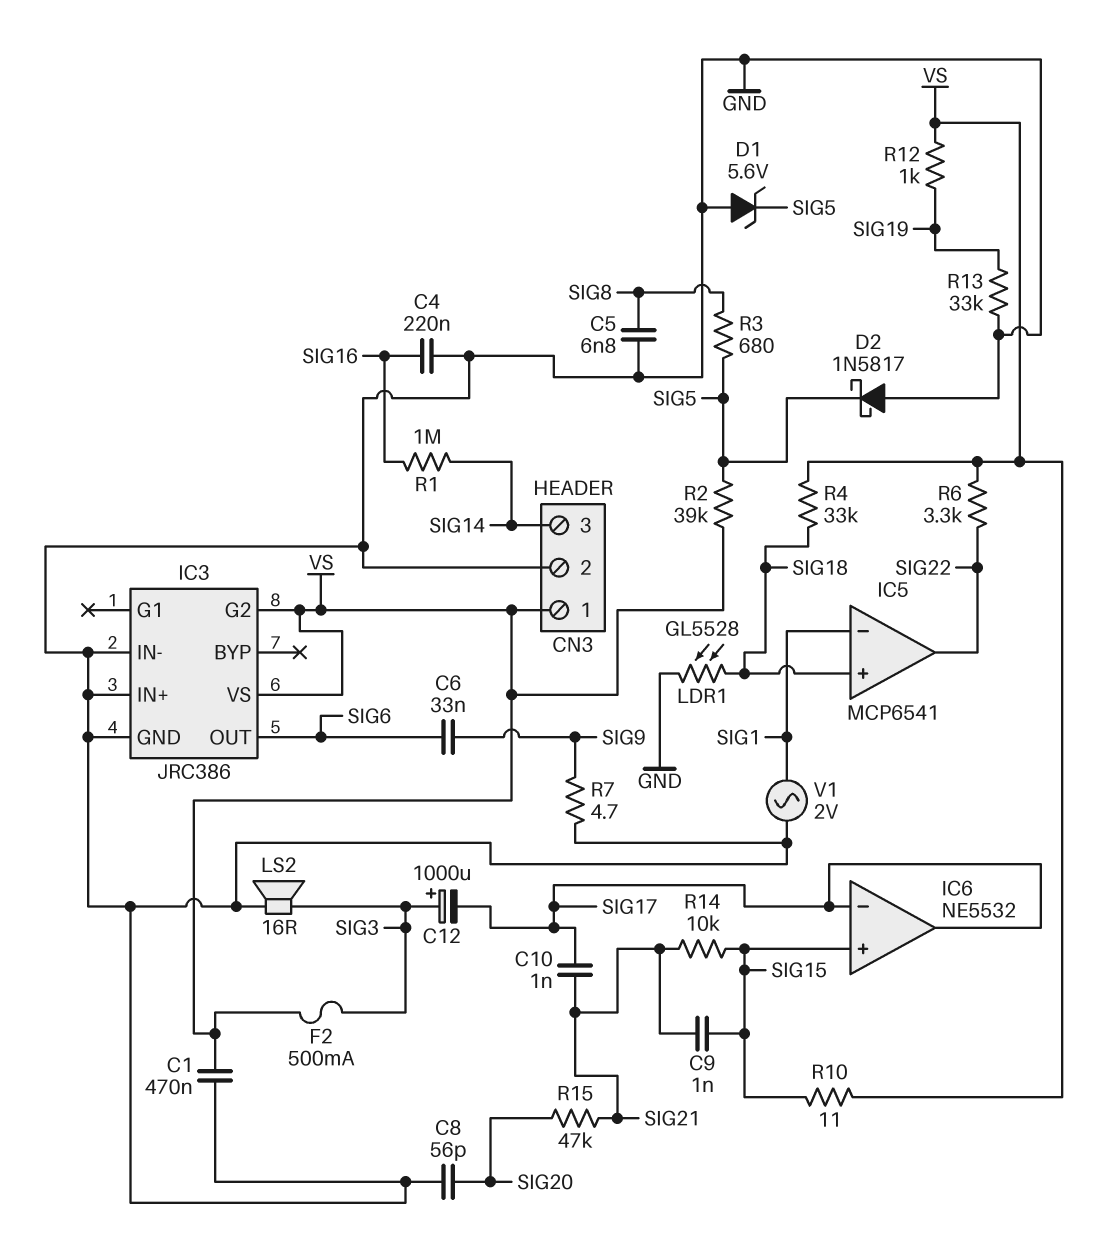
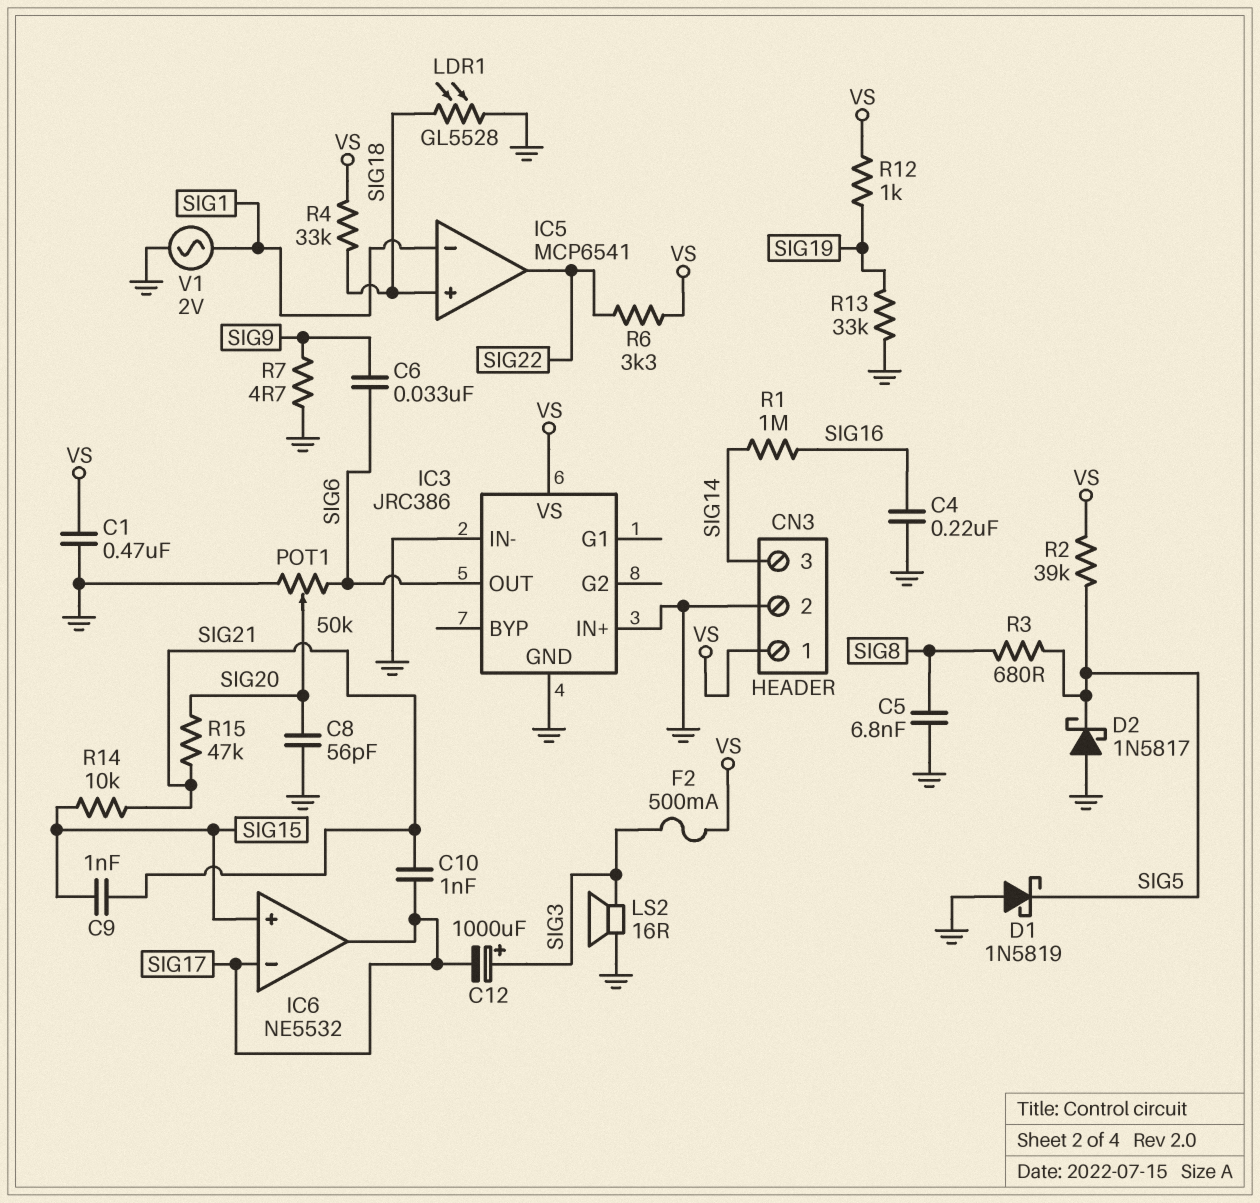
D1: zener 5.6V (A GND, K SIG5) -> schottky 1N5819 (A GND, K SIG5)
IC3 pin G2: VS -> none
POT1: none -> 50k (GND, SIG6, wiper SIG20)
R10: 11 (SIG15, VS) -> none

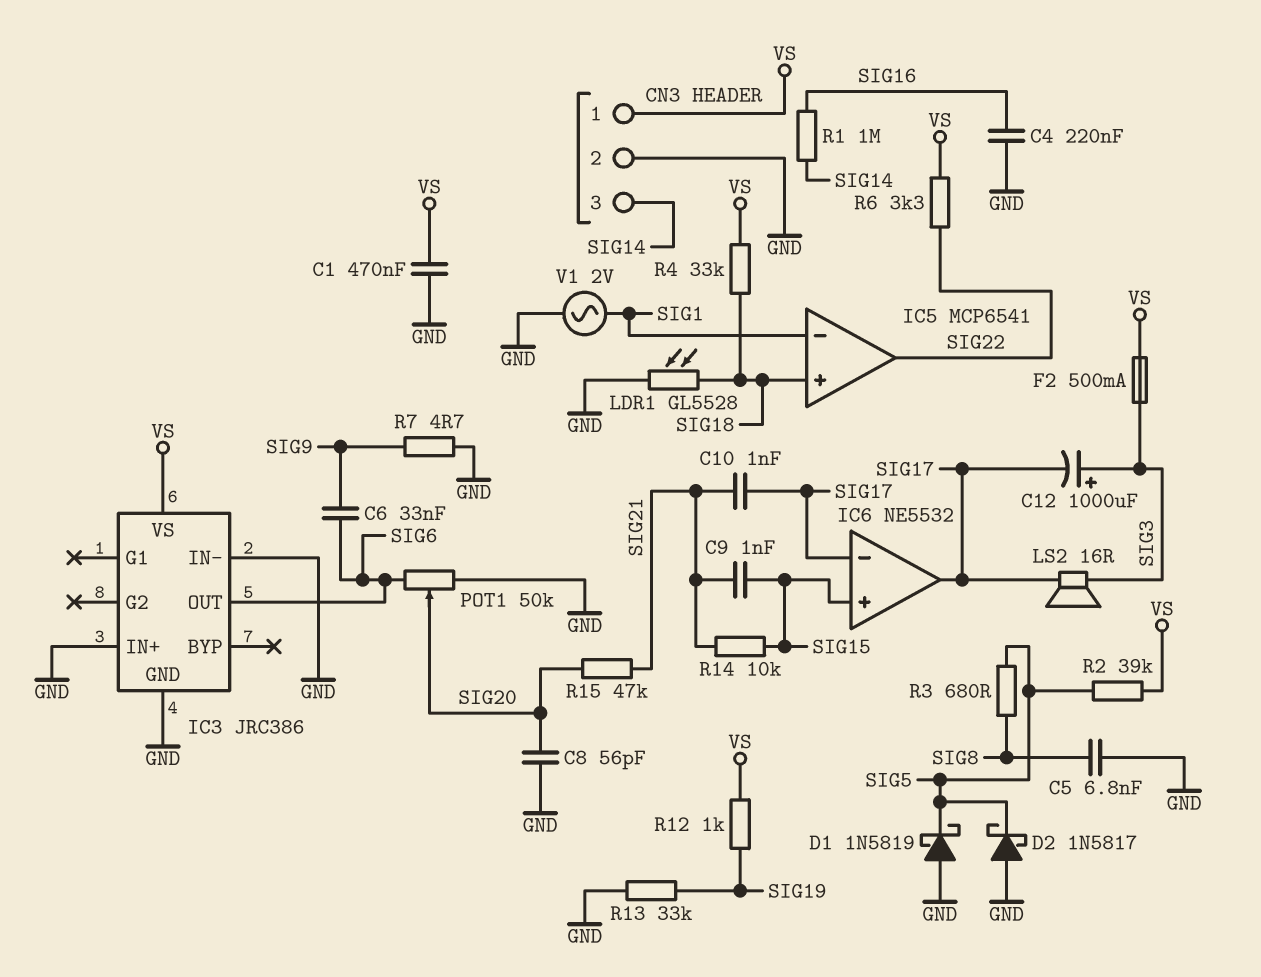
LS2: speaker 16R (GND, SIG3) -> speaker 16R (SIG3, SIG17)

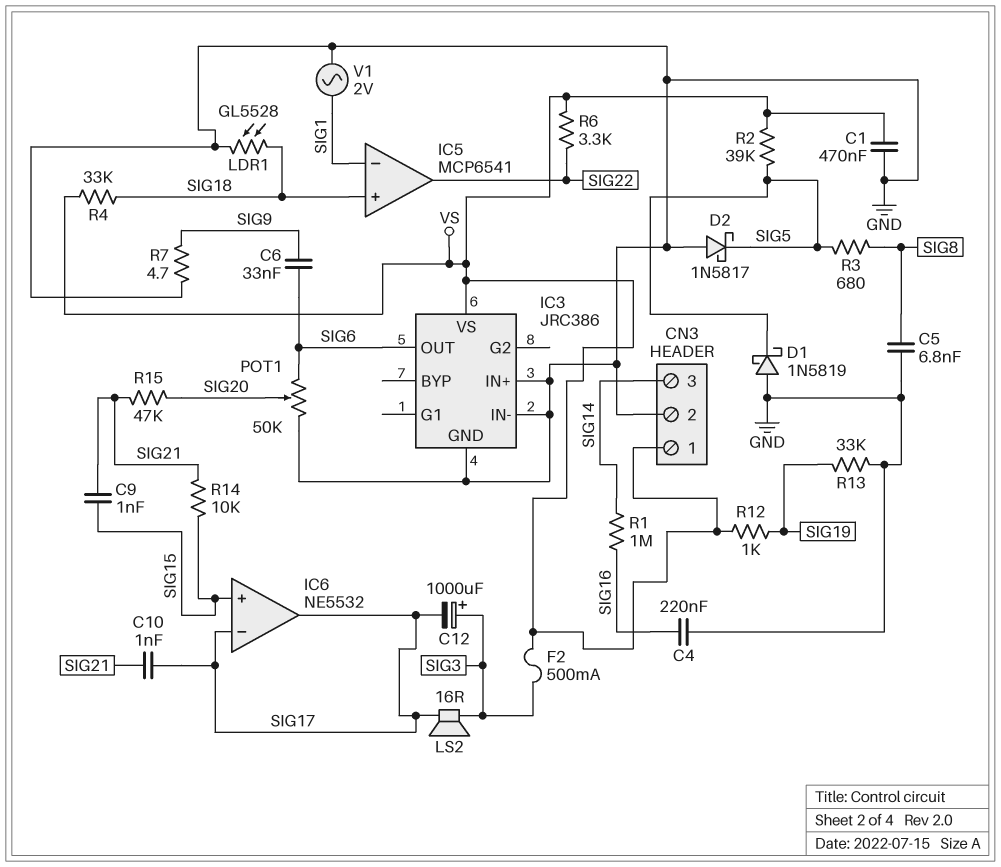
C8: 56pF (GND, SIG20) -> none

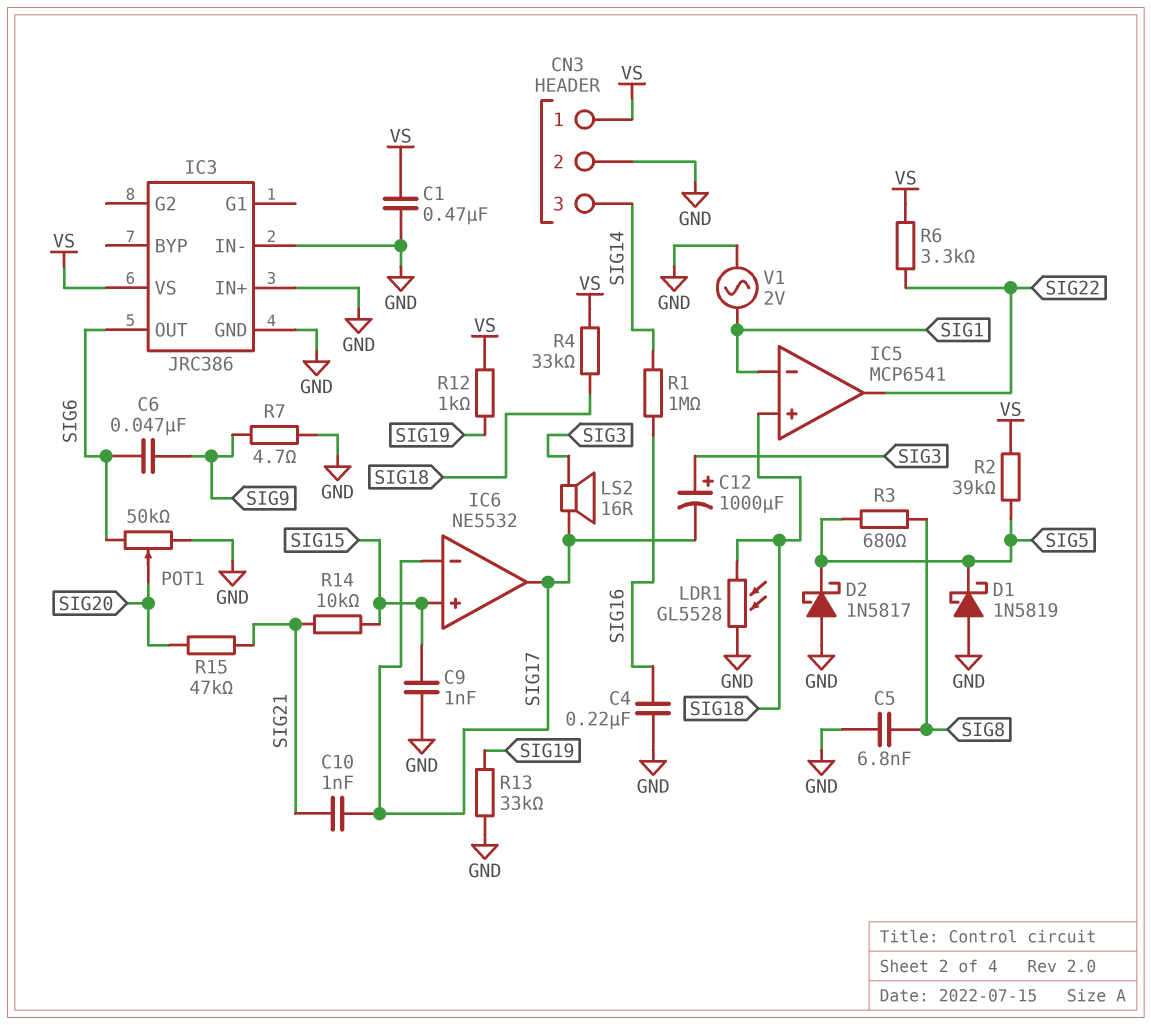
C6: 33nF (SIG6, SIG9) -> 47nF (SIG6, SIG9)
C9: 1nF (SIG15, SIG21) -> 1nF (GND, SIG15)
F2: 500mA (SIG3, VS) -> none

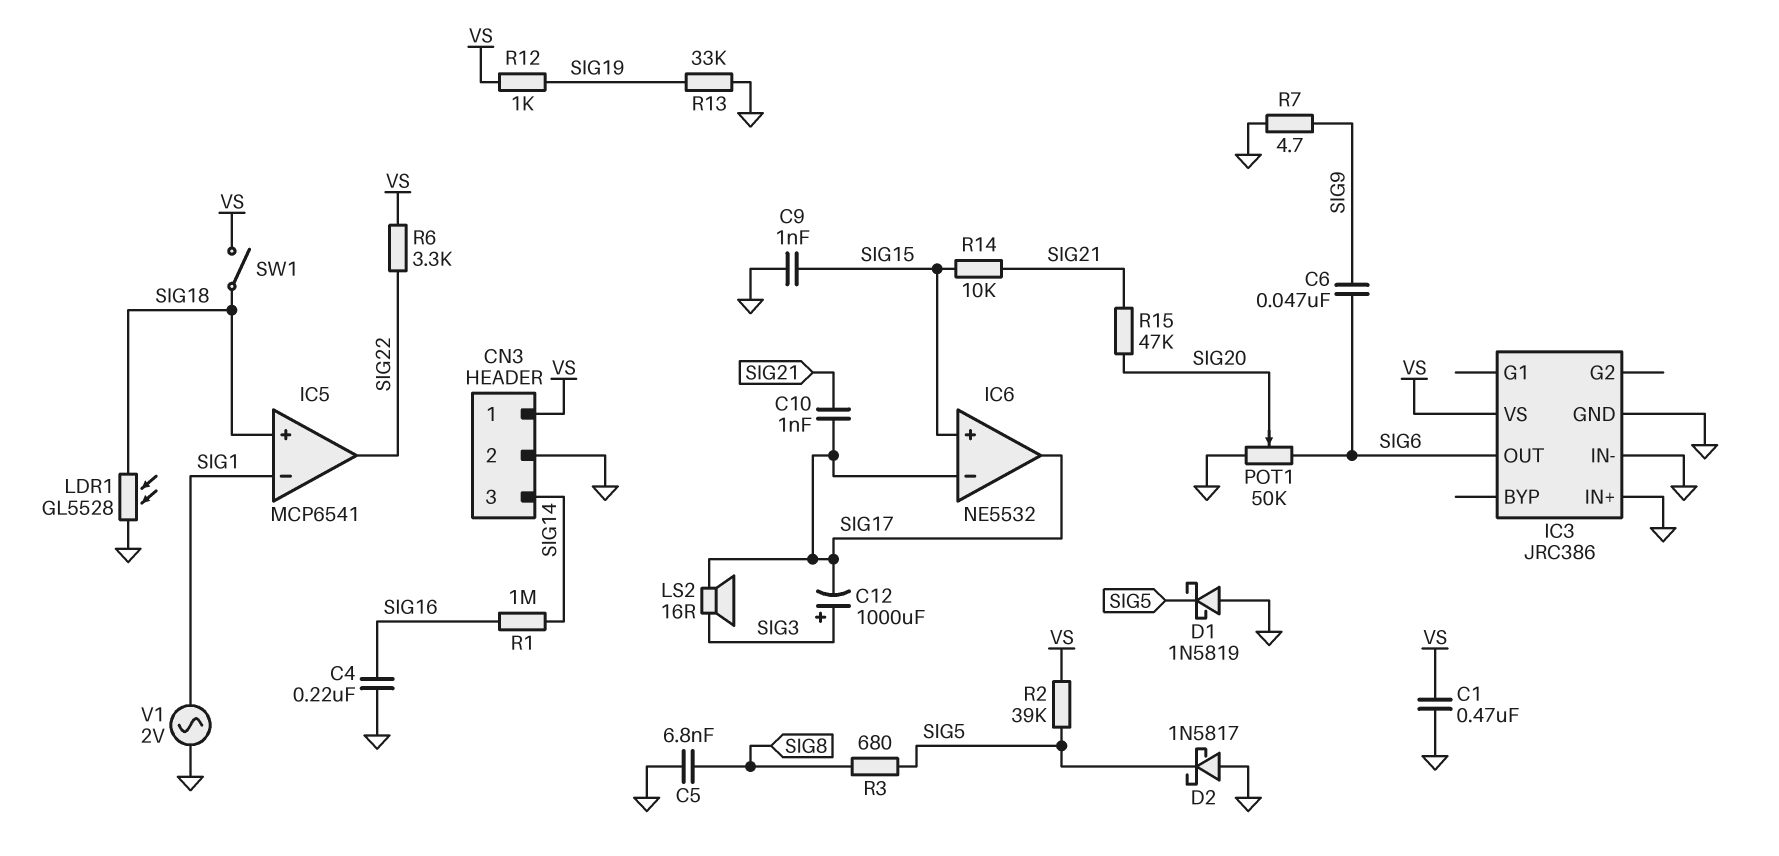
R4: 33k (SIG18, VS) -> none
SW1: none -> switch (SIG18, VS)

